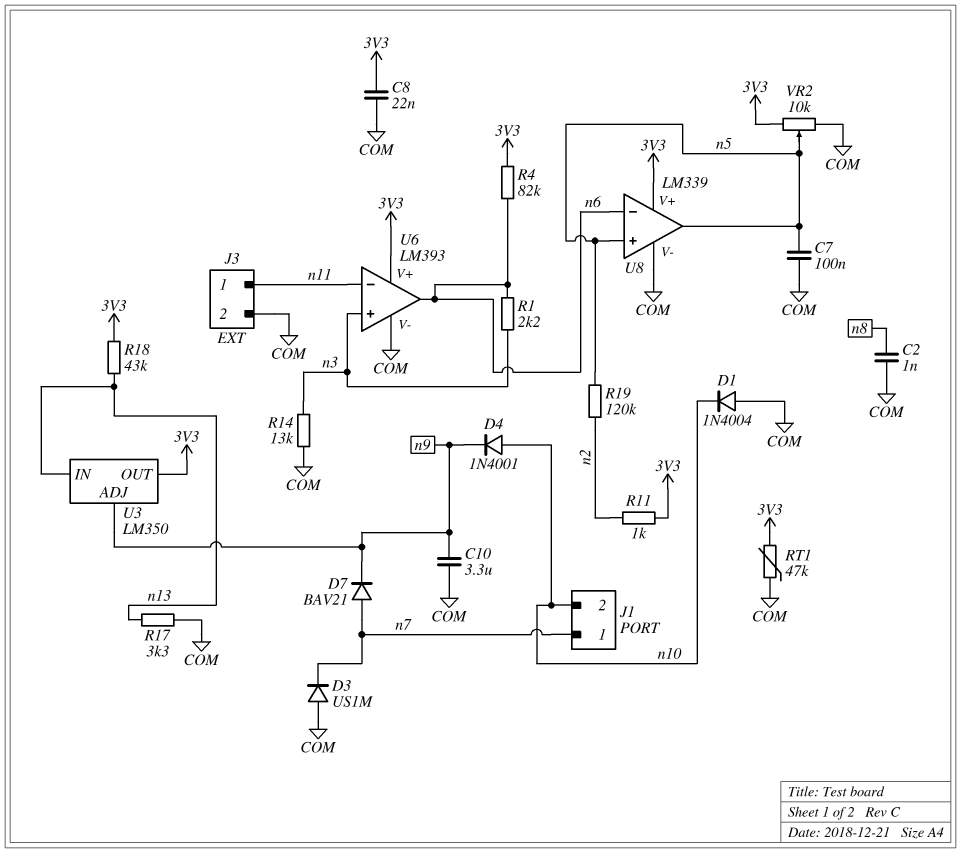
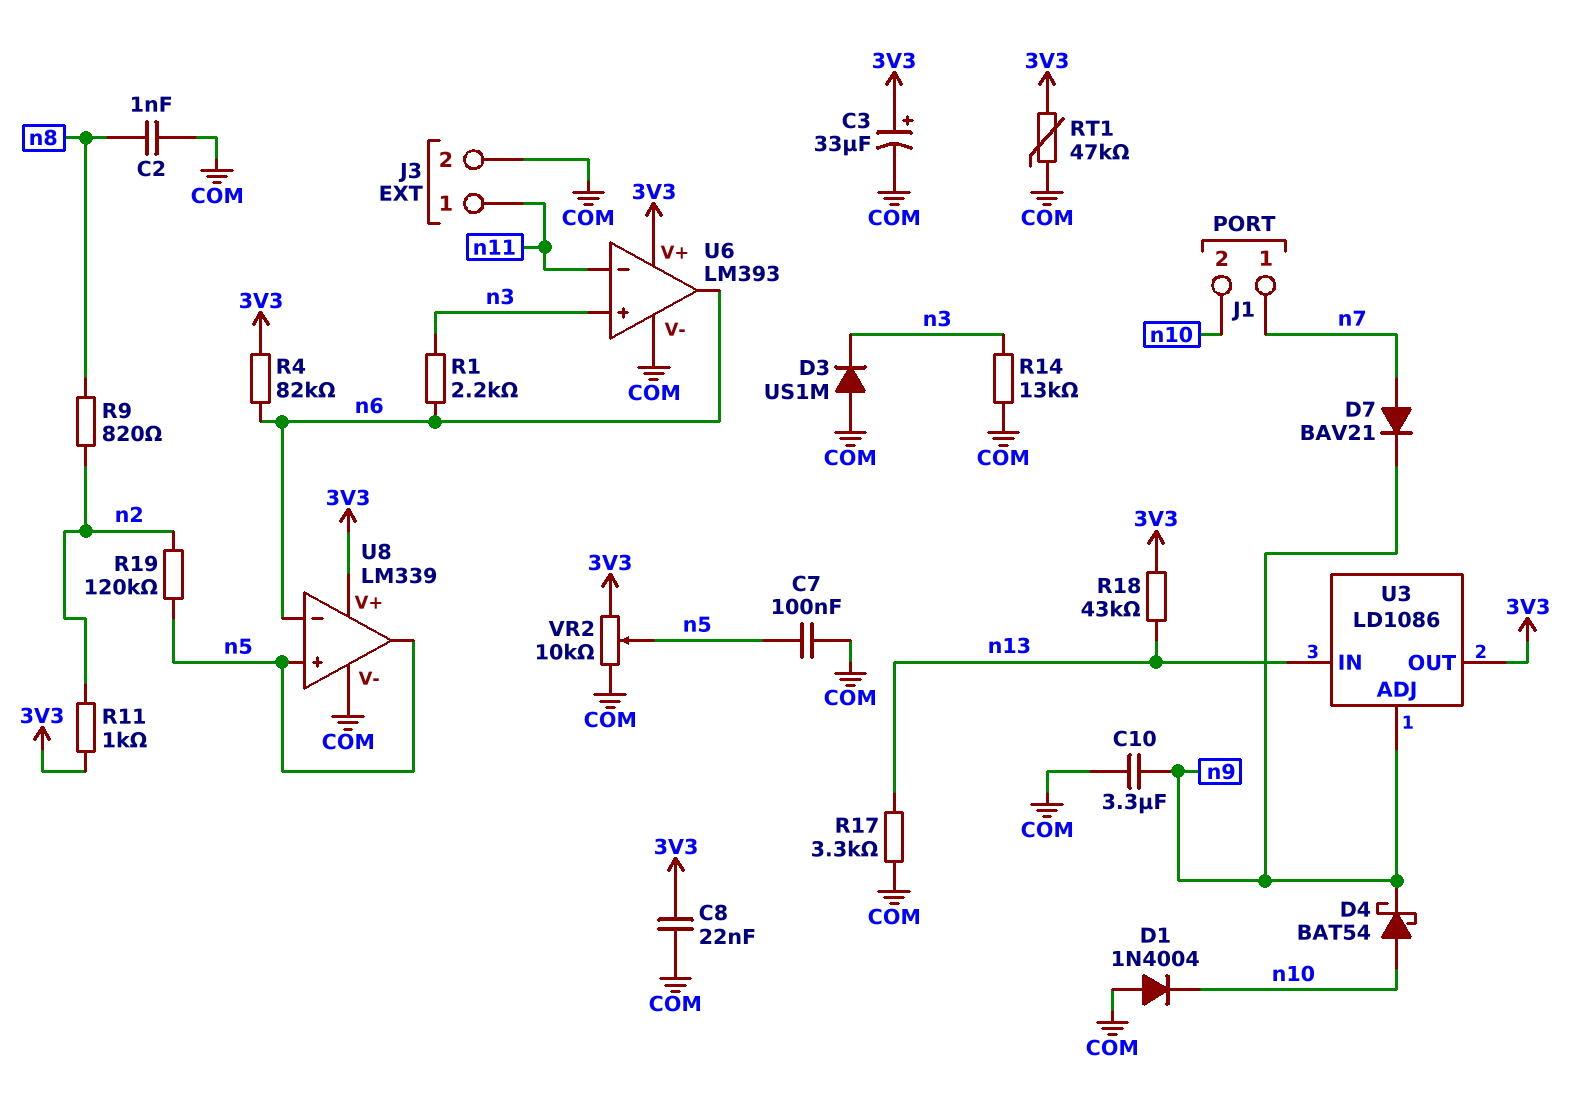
C3: none -> 33uF (plus 3V3, minus COM)
D3: diode US1M (A COM, K n7) -> diode US1M (A COM, K n3)
D4: diode 1N4001 (A n10, K n9) -> schottky BAT54 (A n10, K n9)
R9: none -> 820 (n2, n8)
U3: LM350 -> LD1086

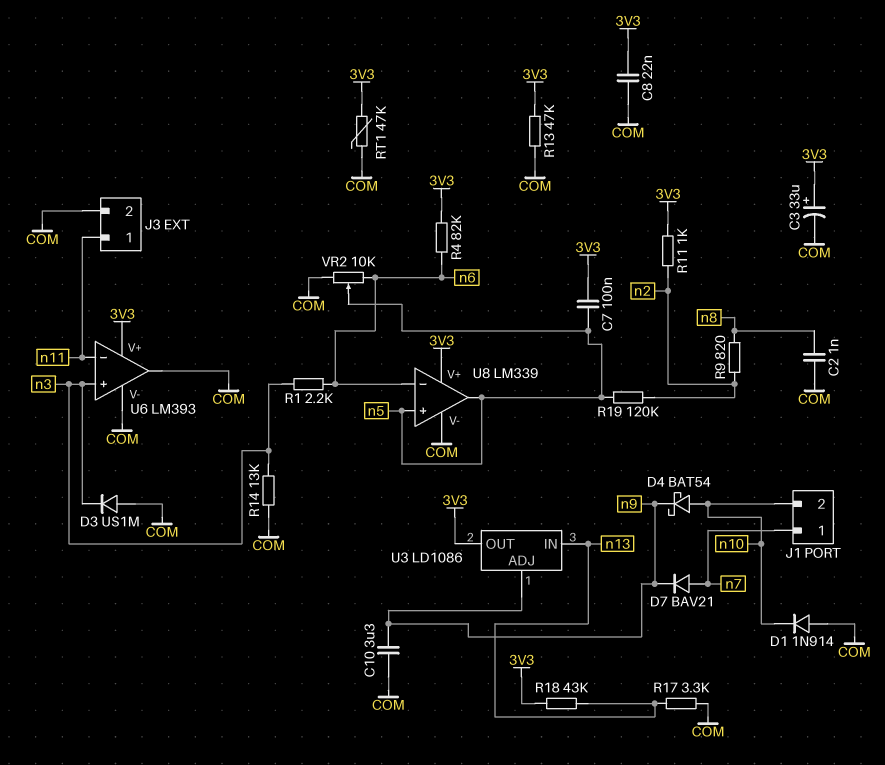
C7: 100nF (COM, n5) -> 100nF (3V3, n5)
D1: diode 1N4004 (A COM, K n10) -> diode 1N914 (A COM, K n10)
R13: none -> 47k (3V3, COM)
U6 pin out: n6 -> COM
VR2: 10k (3V3, COM, wiper n5) -> 10k (COM, n6, wiper n5)

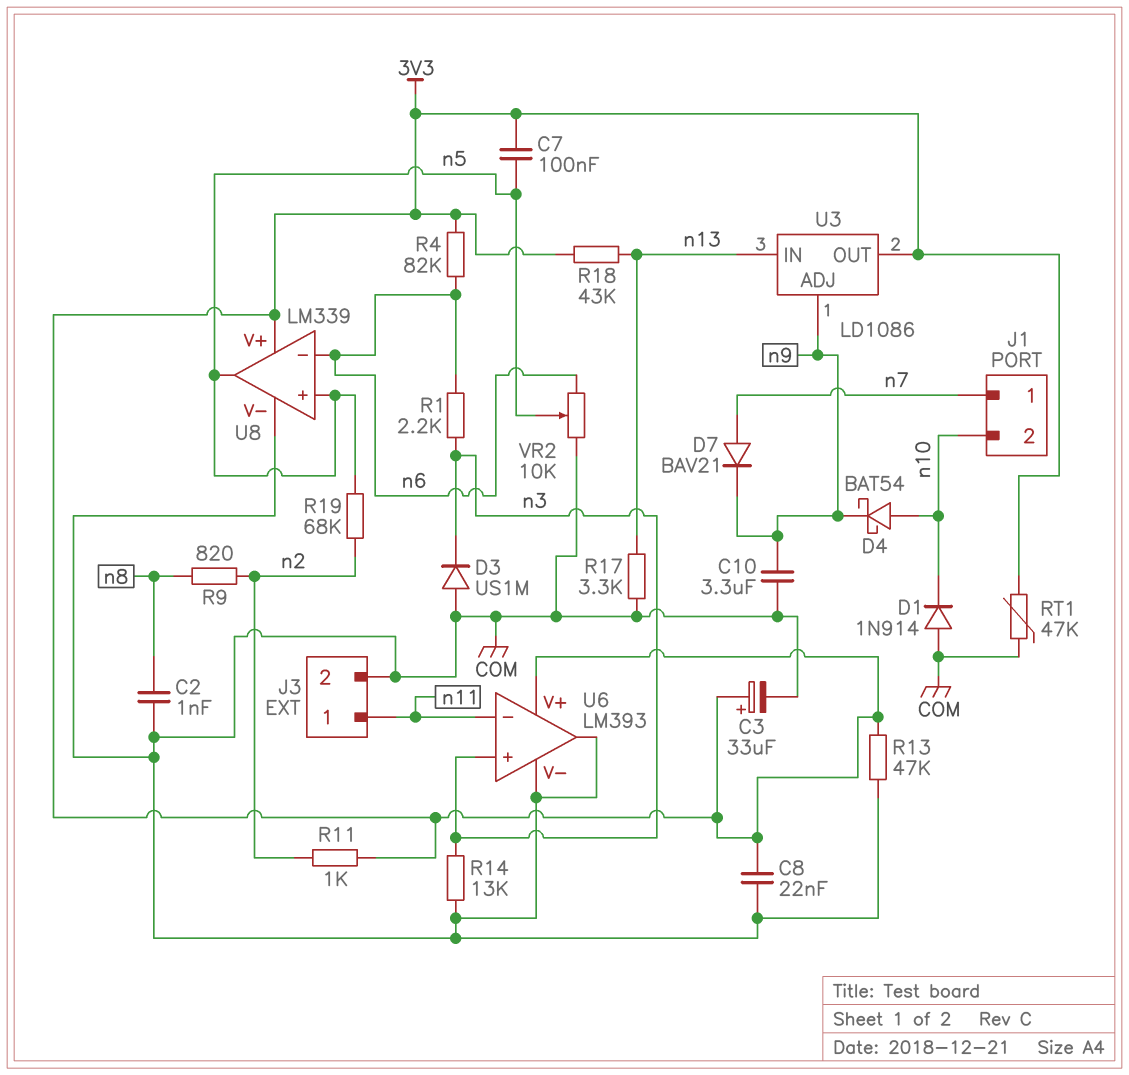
R19: 120k (n2, n5) -> 68k (n2, n5)

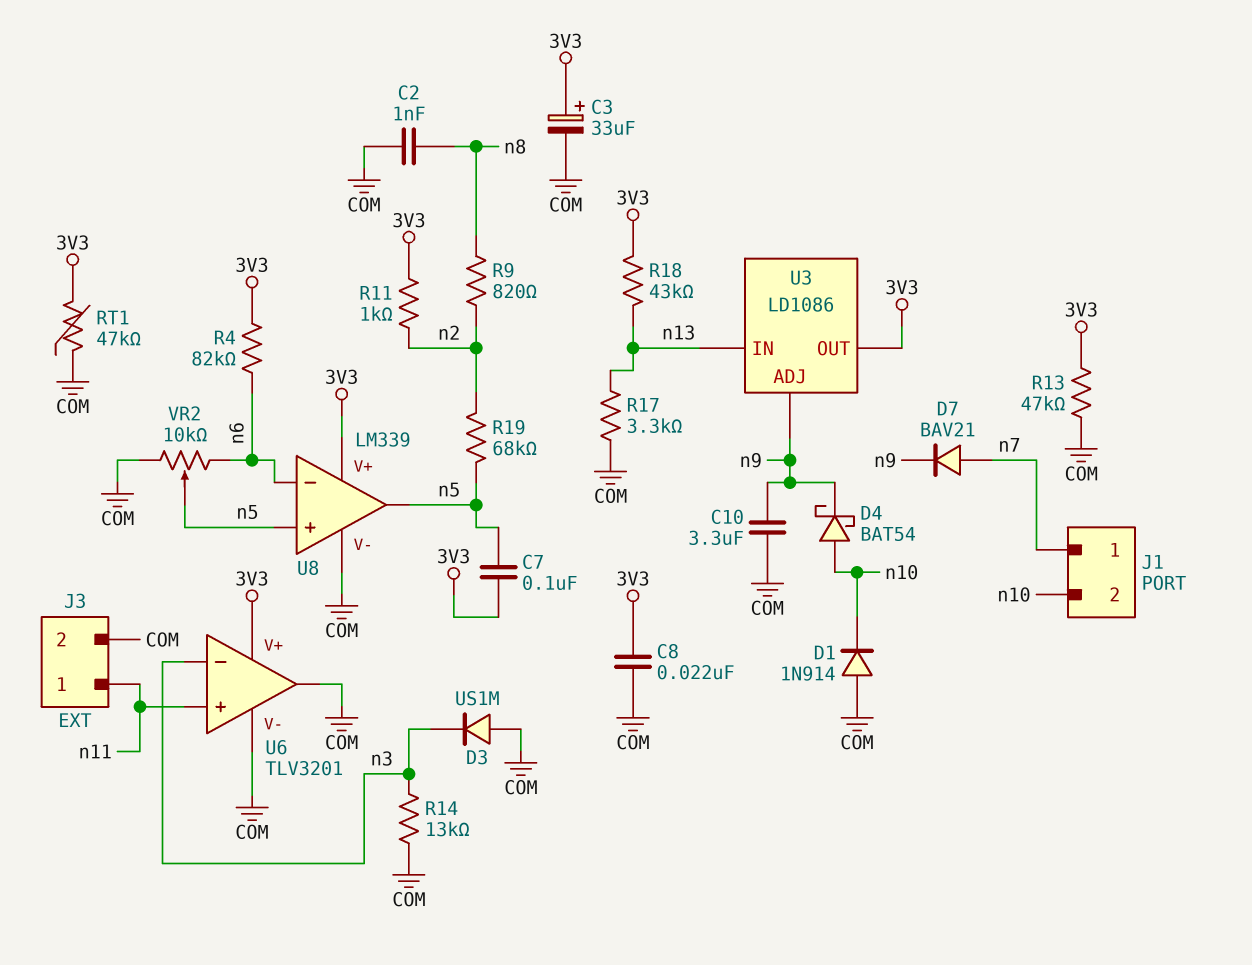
R1: 2.2k (n3, n6) -> none
U6: LM393 -> TLV3201
U6 pin in+: n3 -> n11
U6 pin in-: n11 -> n3

